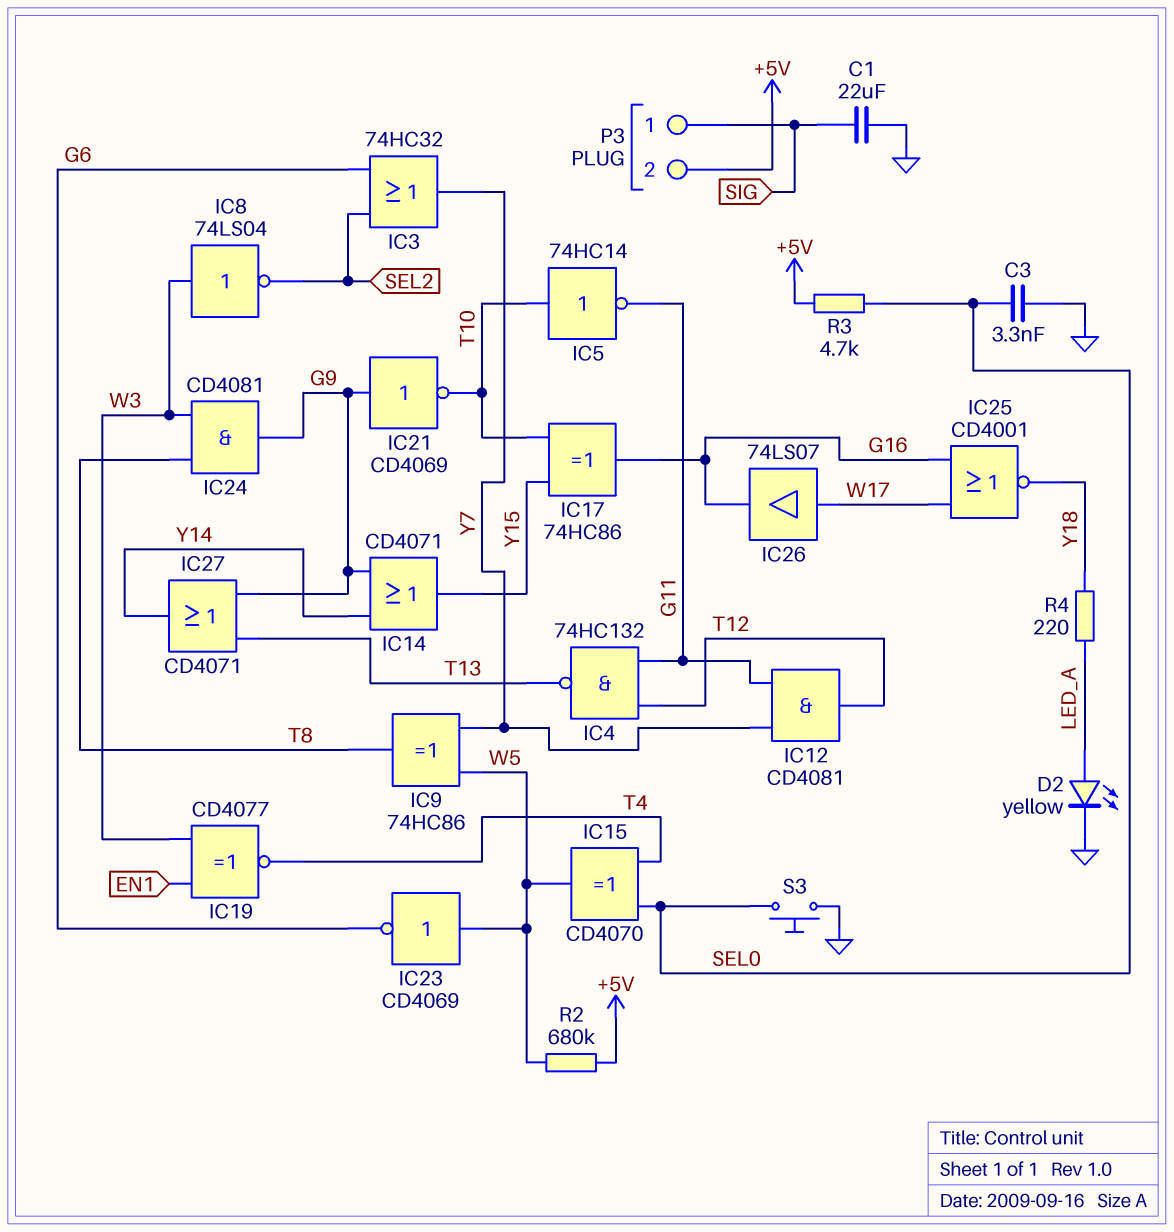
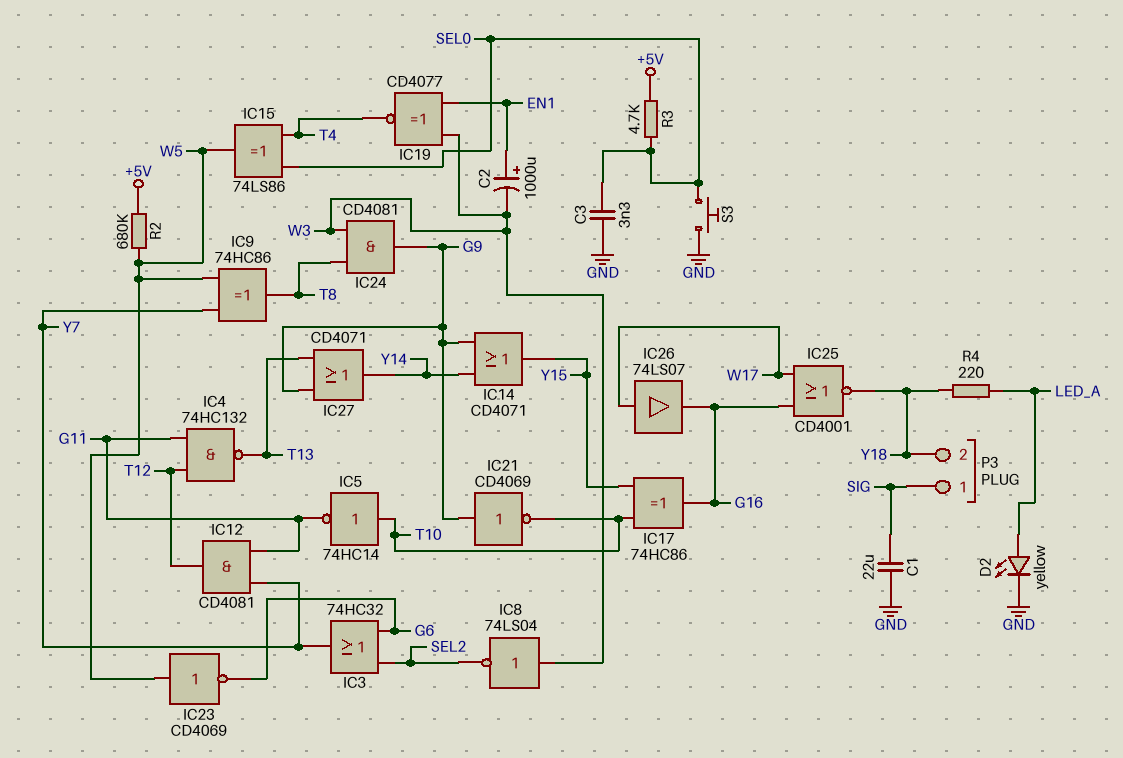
C2: none -> 1000uF (plus EN1, minus W3)
IC15: XOR CD4070 (in SEL0, in T4, out W5) -> XOR 74LS86 (in SEL0, in T4, out W5)
P3 pin 2: +5V -> Y18

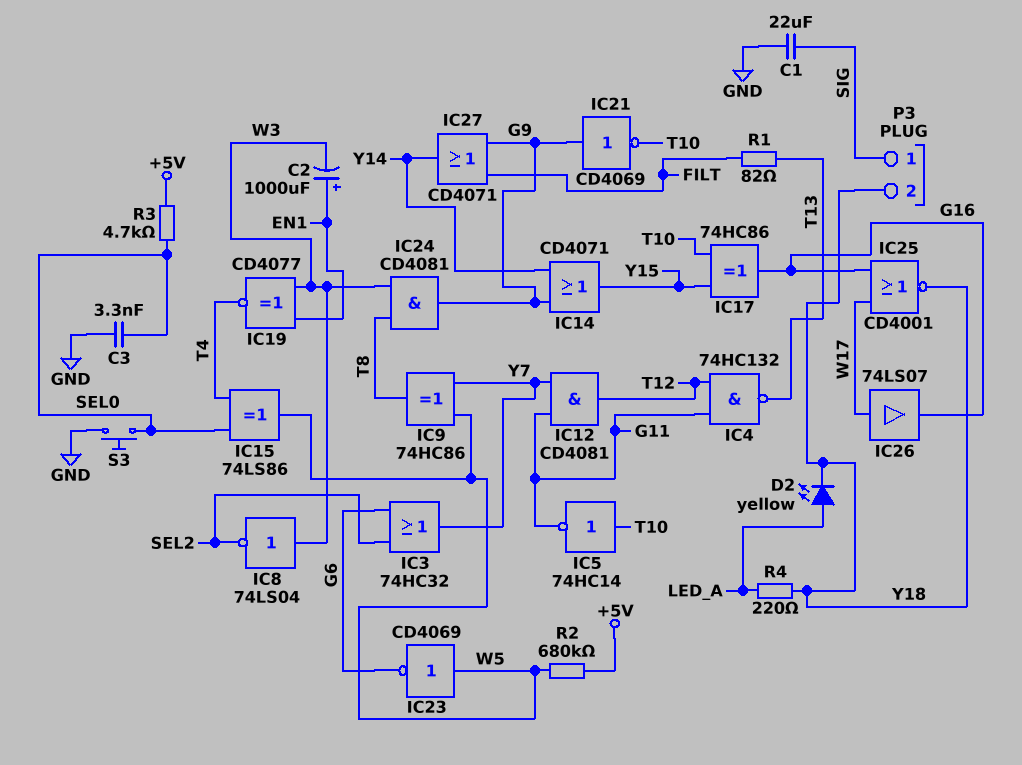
D2: LED yellow (A LED_A, K GND) -> LED yellow (A LED_A, K Y18)
IC27: OR CD4071 (in G9, in T13, out Y14) -> OR CD4071 (in FILT, in G9, out Y14)
R1: none -> 82 (FILT, T13)

